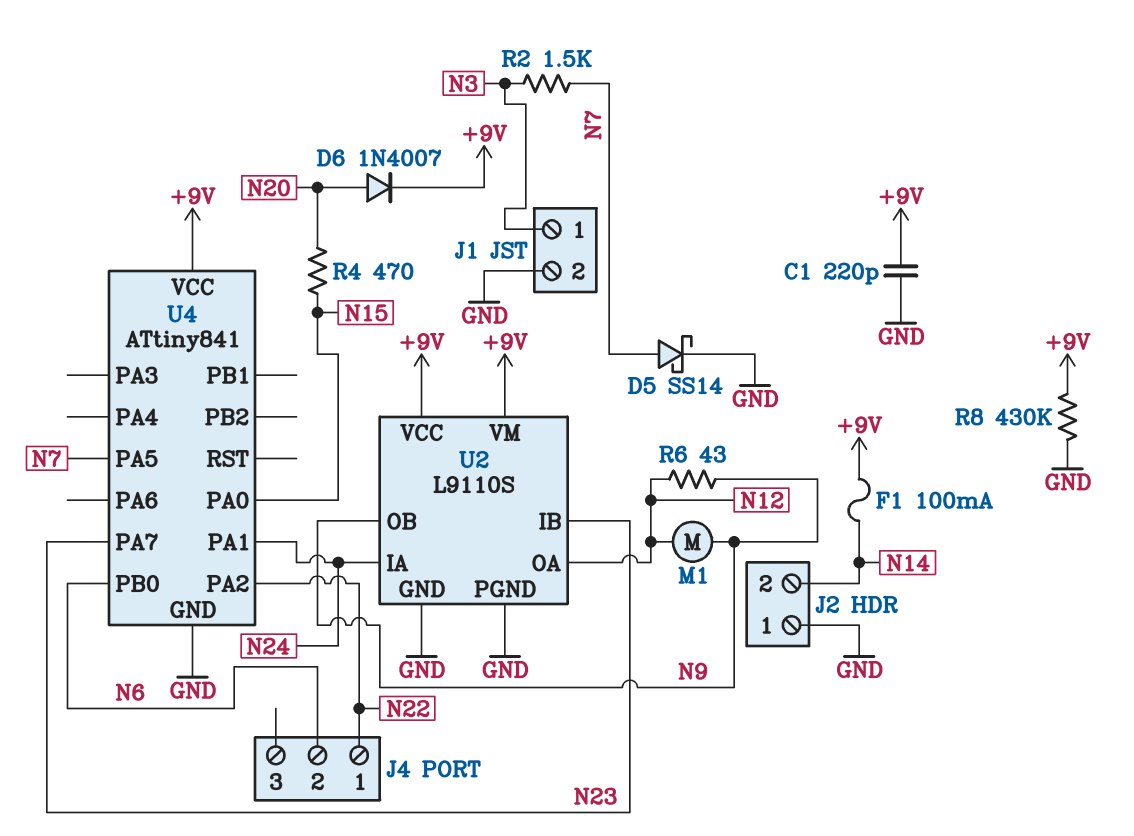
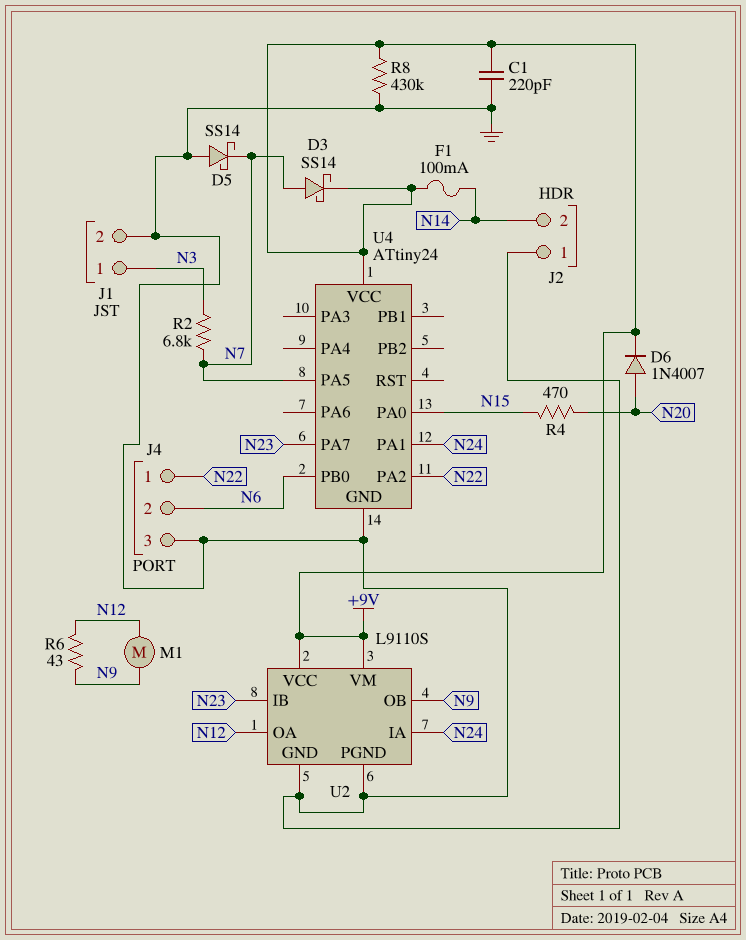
D3: none -> schottky SS14 (A N7, K +9V)
D5: schottky SS14 (A N7, K GND) -> schottky SS14 (A GND, K N7)
J4 pin 3: none -> GND
R2: 1.5k (N3, N7) -> 6.8k (N3, N7)
U4: ATtiny841 -> ATtiny24

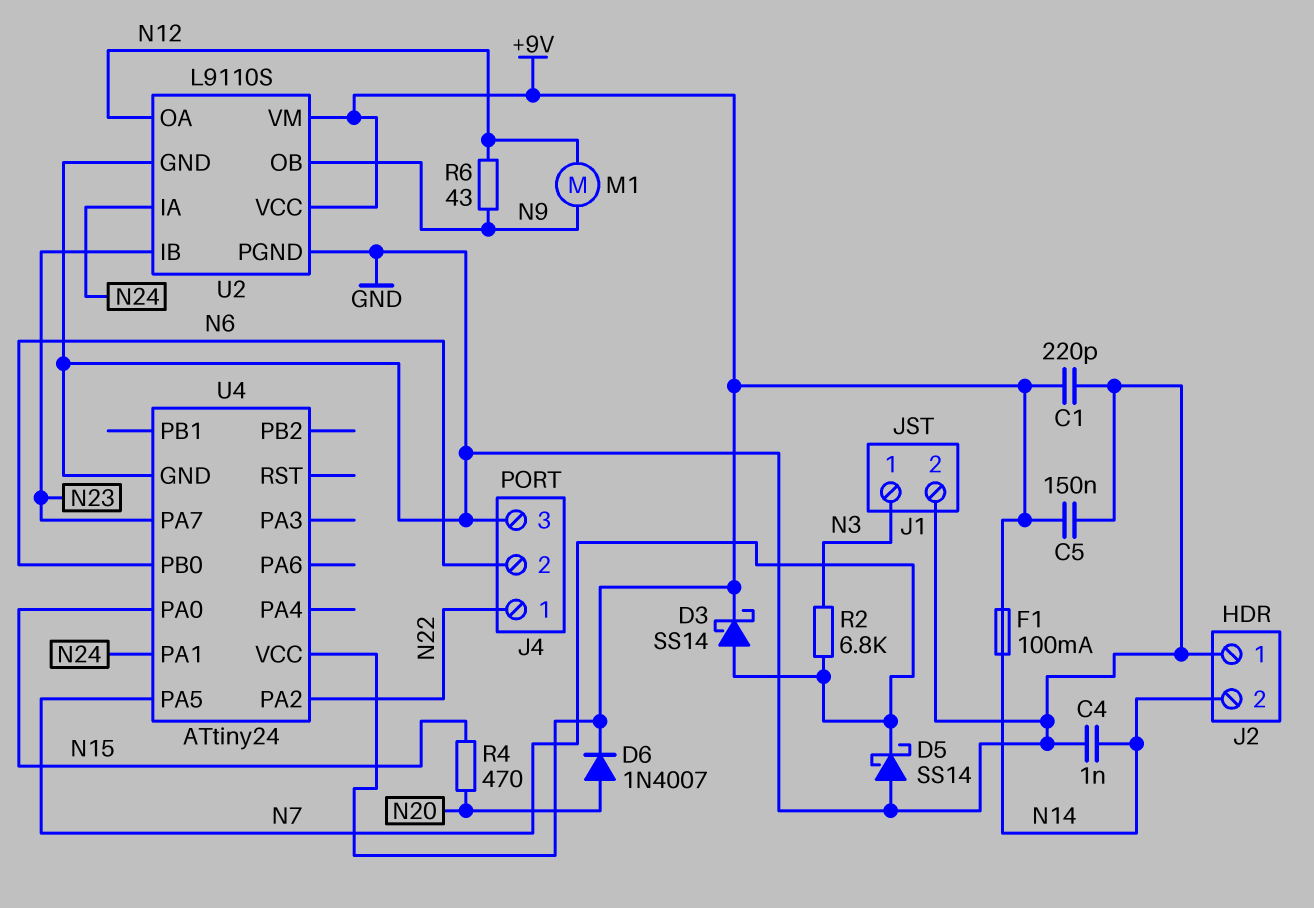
C4: none -> 1nF (GND, N14)
C5: none -> 150nF (+9V, GND)
R8: 430k (+9V, GND) -> none

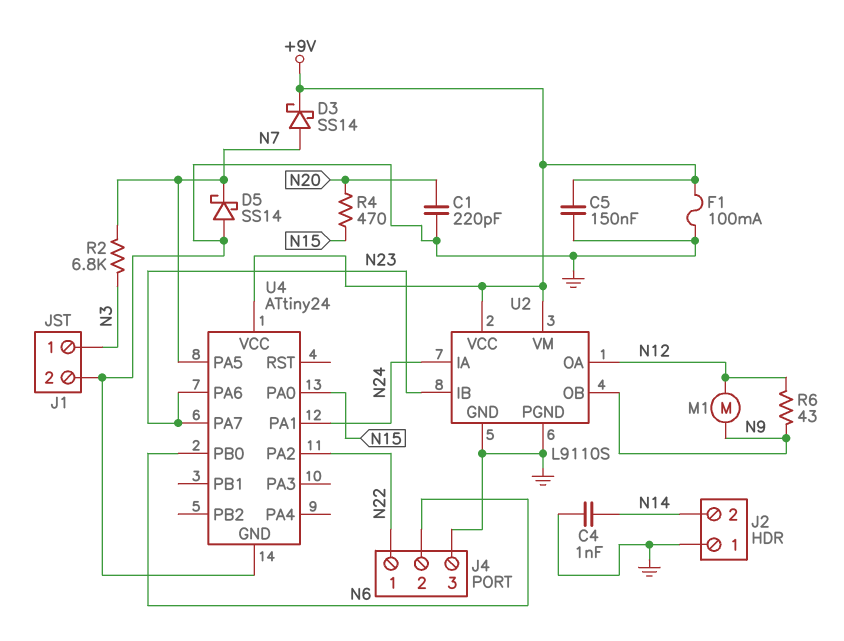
C1: 220pF (+9V, GND) -> 220pF (GND, N20)
D6: diode 1N4007 (A N20, K +9V) -> none
F1: 100mA (+9V, N14) -> 100mA (+9V, GND)
U4 pin PA6: none -> N23

